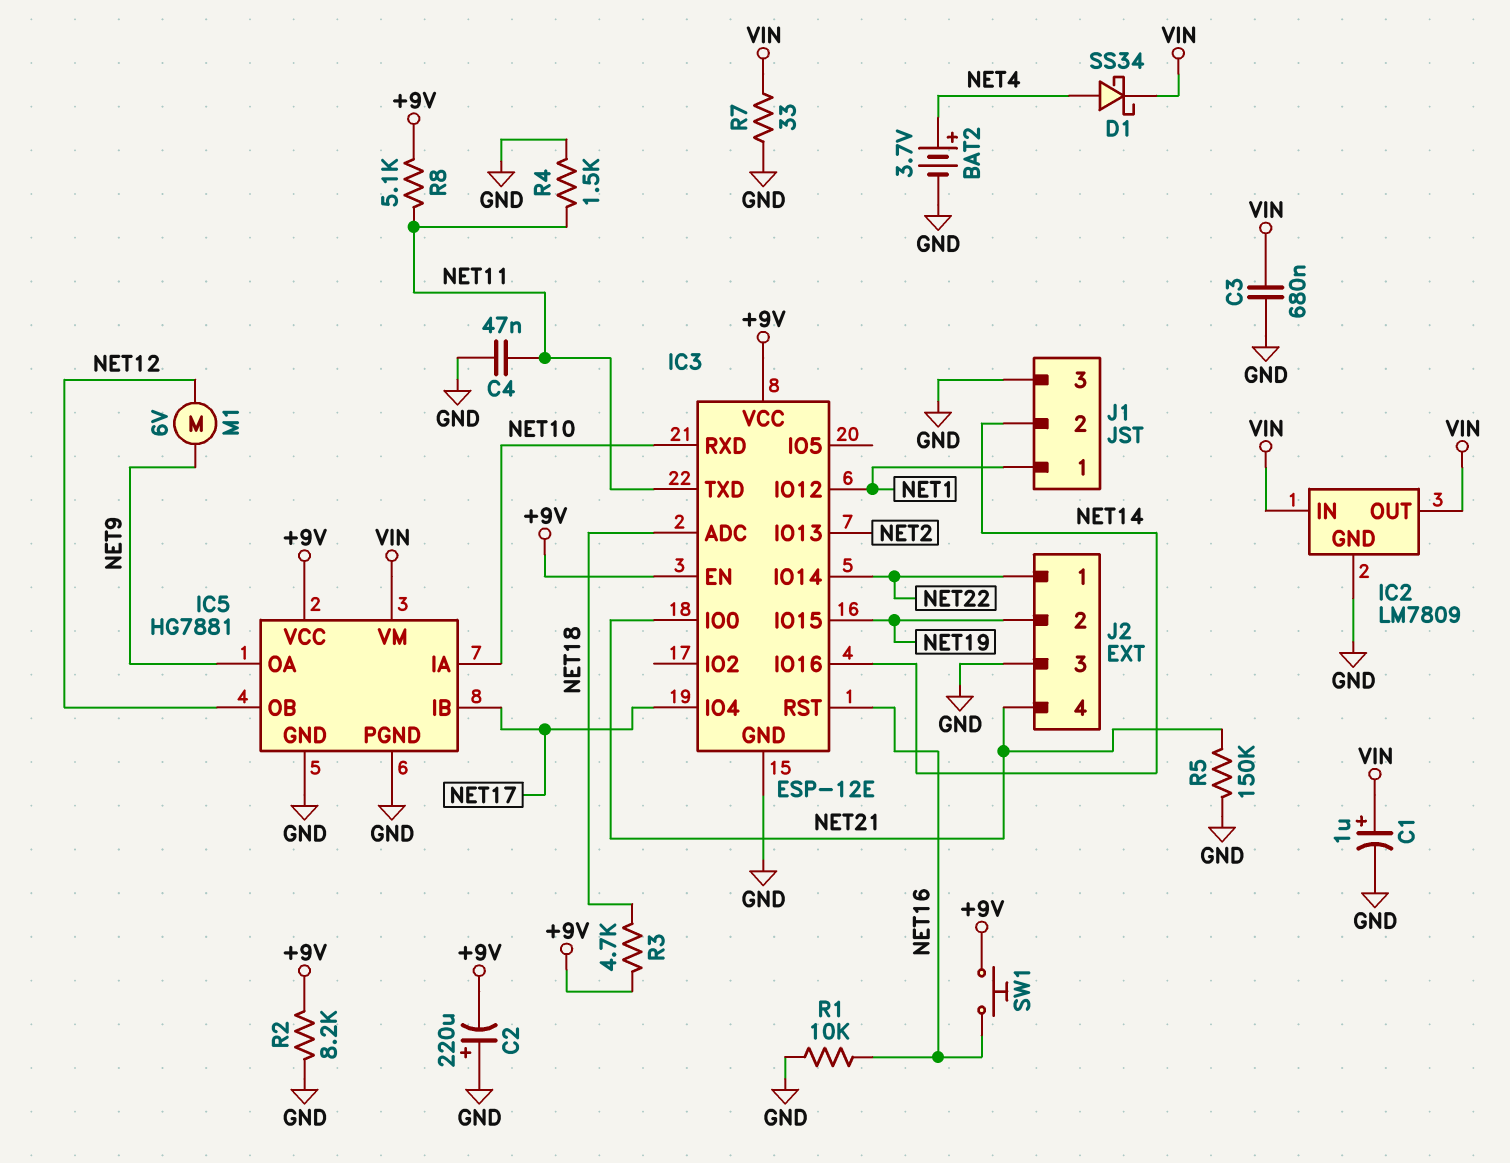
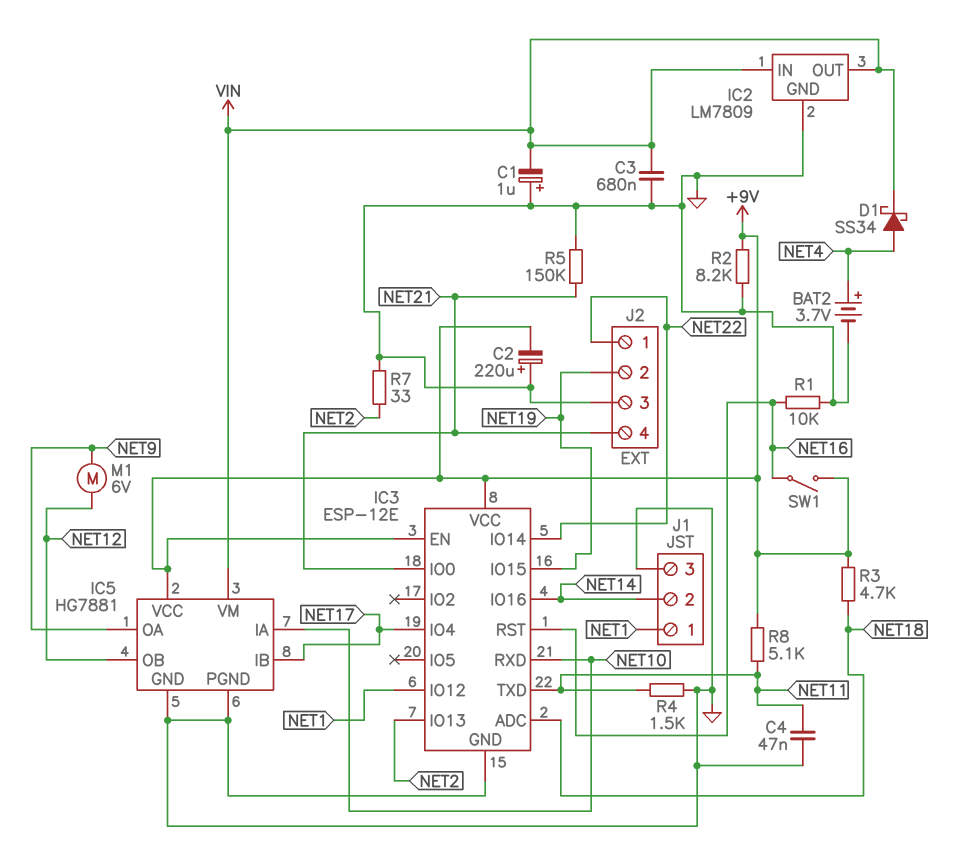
C1: 1uF (plus VIN, minus GND) -> 1uF (plus GND, minus VIN)
R7: 33 (GND, VIN) -> 33 (GND, NET2)
SW1: button (+9V, NET16) -> switch (+9V, NET16)

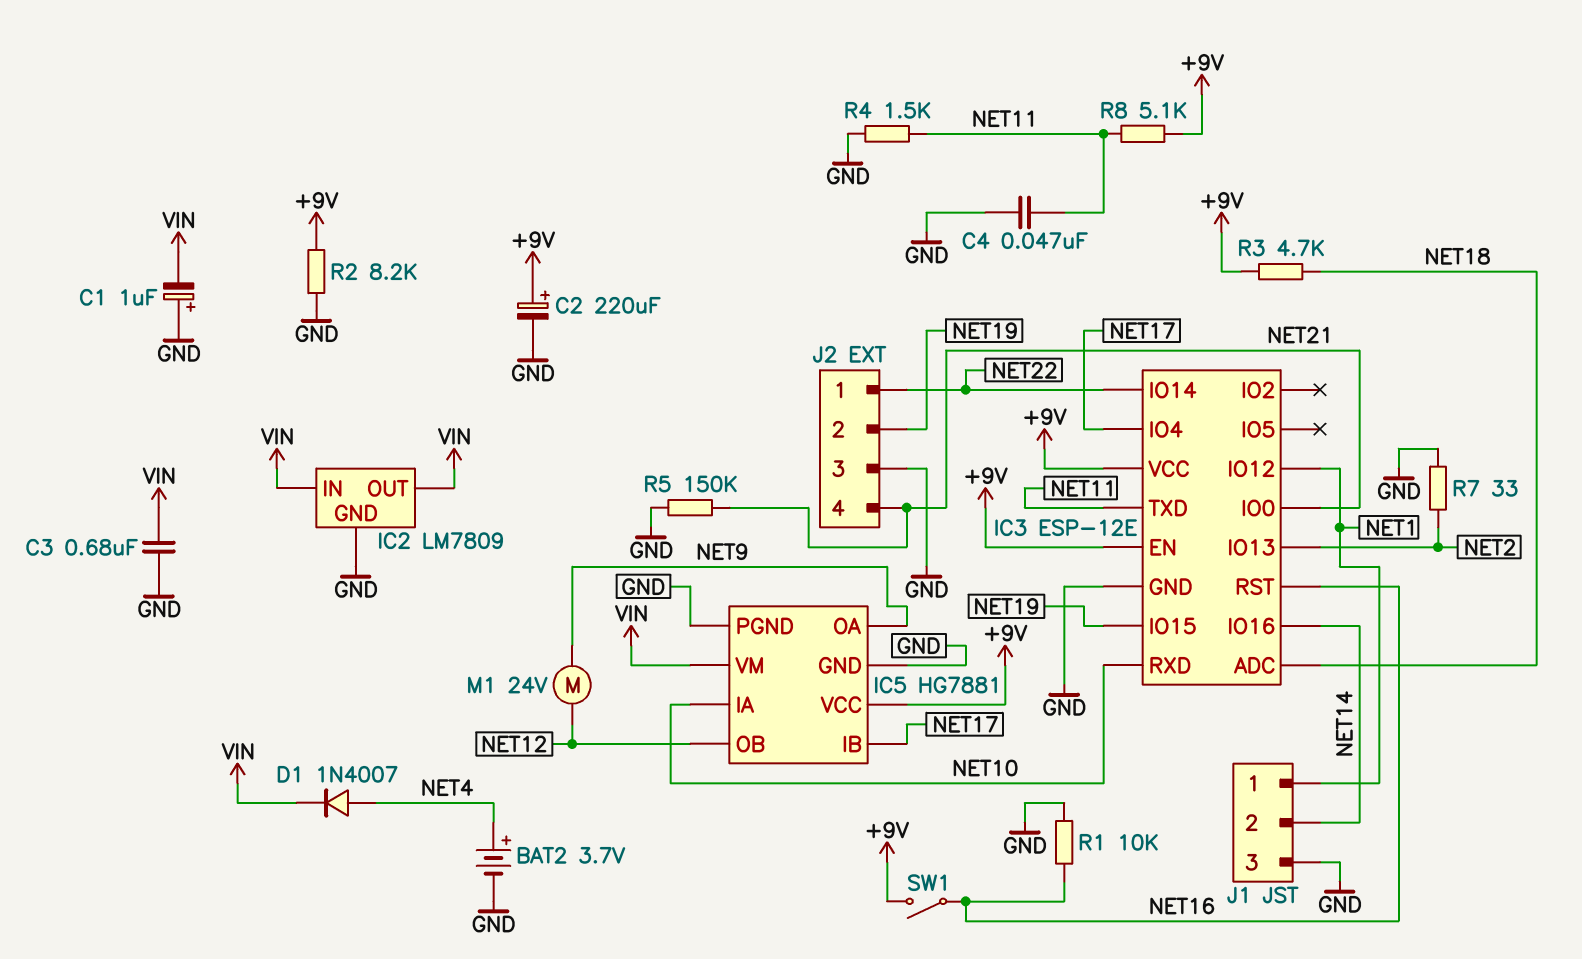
C2: 220uF (plus GND, minus +9V) -> 220uF (plus +9V, minus GND)
D1: schottky SS34 (A NET4, K VIN) -> diode 1N4007 (A NET4, K VIN)
M1: motor 6V (NET9, NET12) -> motor 24V (NET9, NET12)

